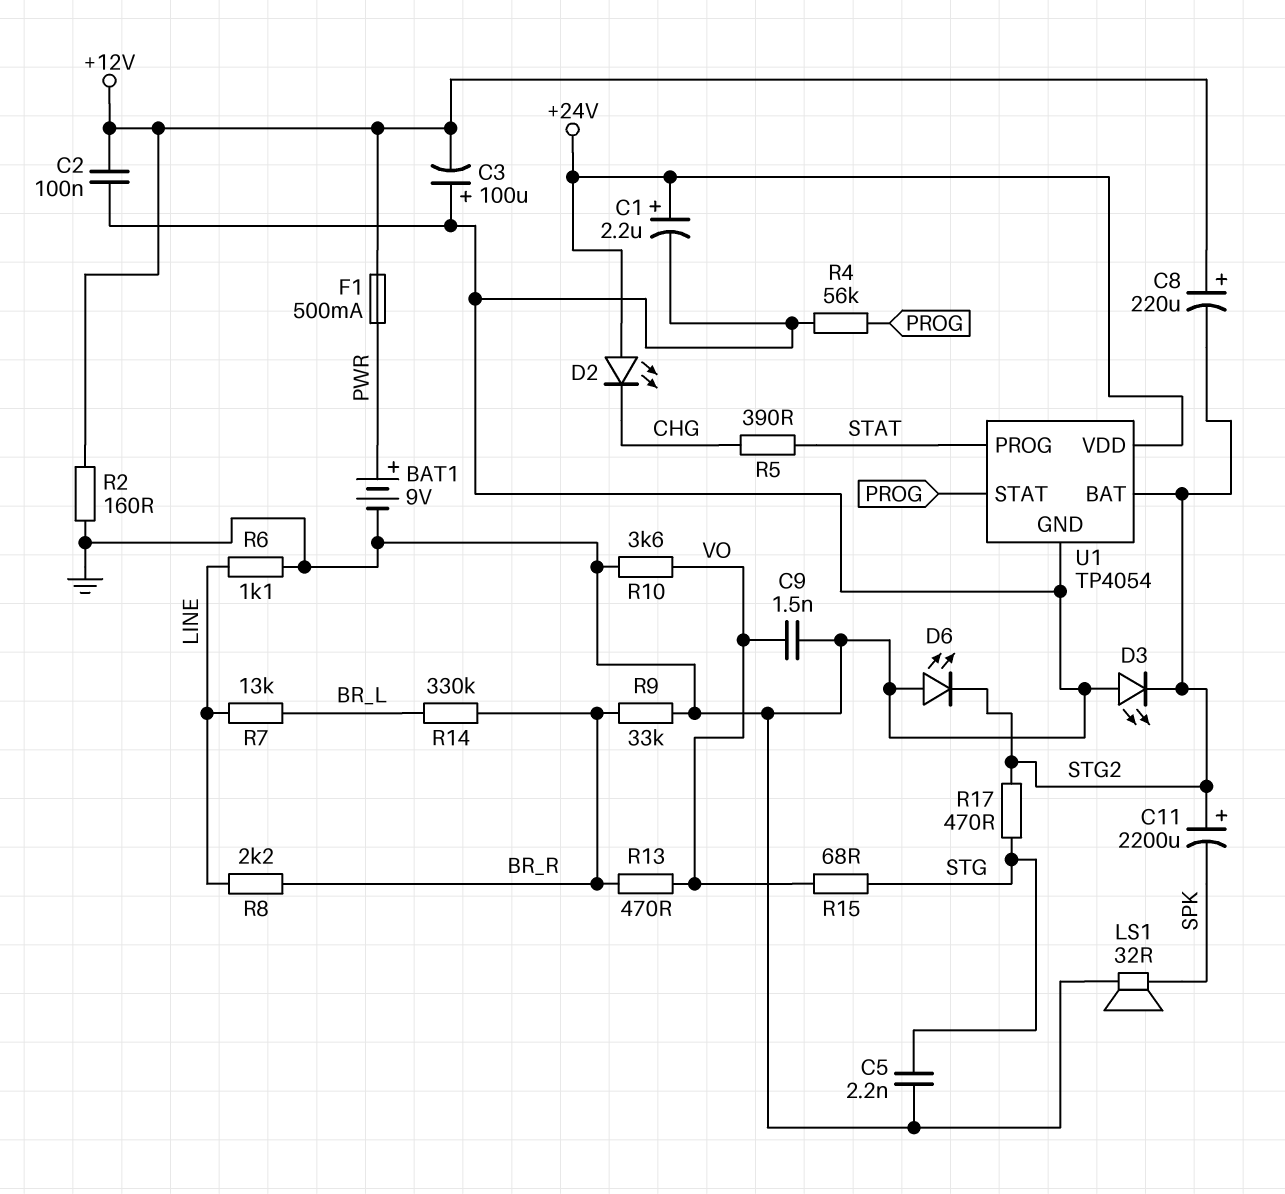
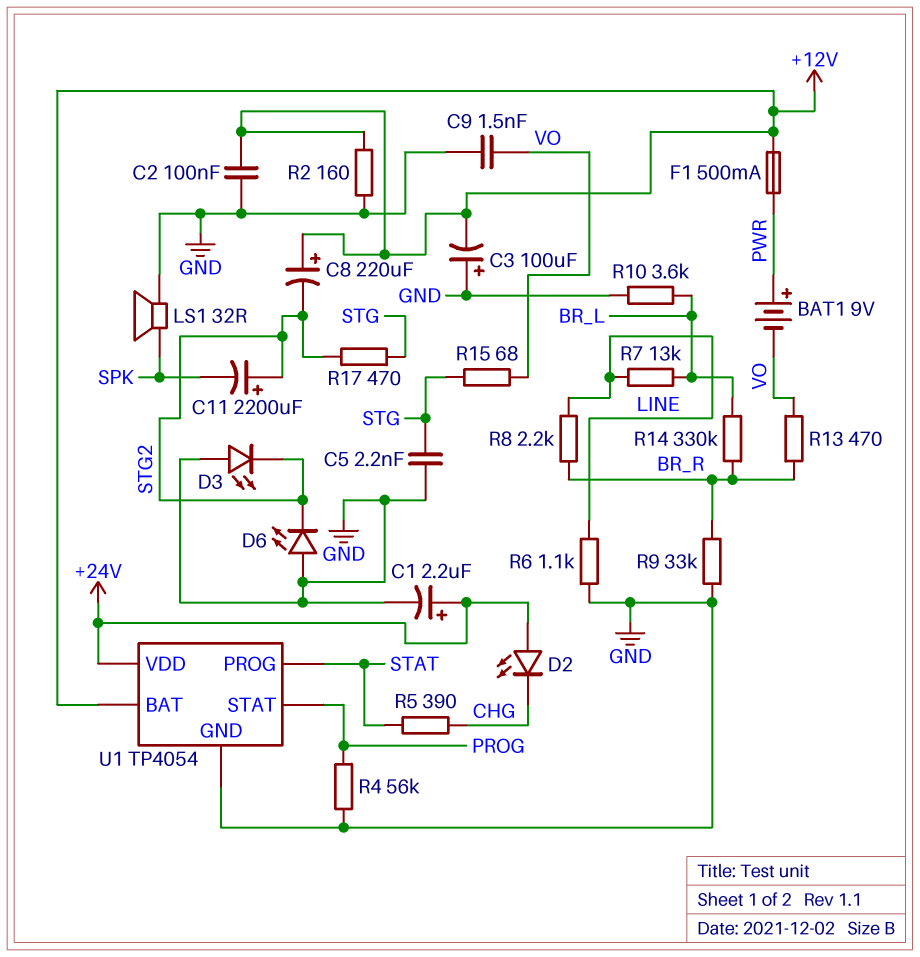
BAT1: 9V (plus PWR, minus GND) -> 9V (plus PWR, minus VO)
R10: 3.6k (GND, VO) -> 3.6k (BR_L, GND)
U1 pin BAT: STG2 -> +12V

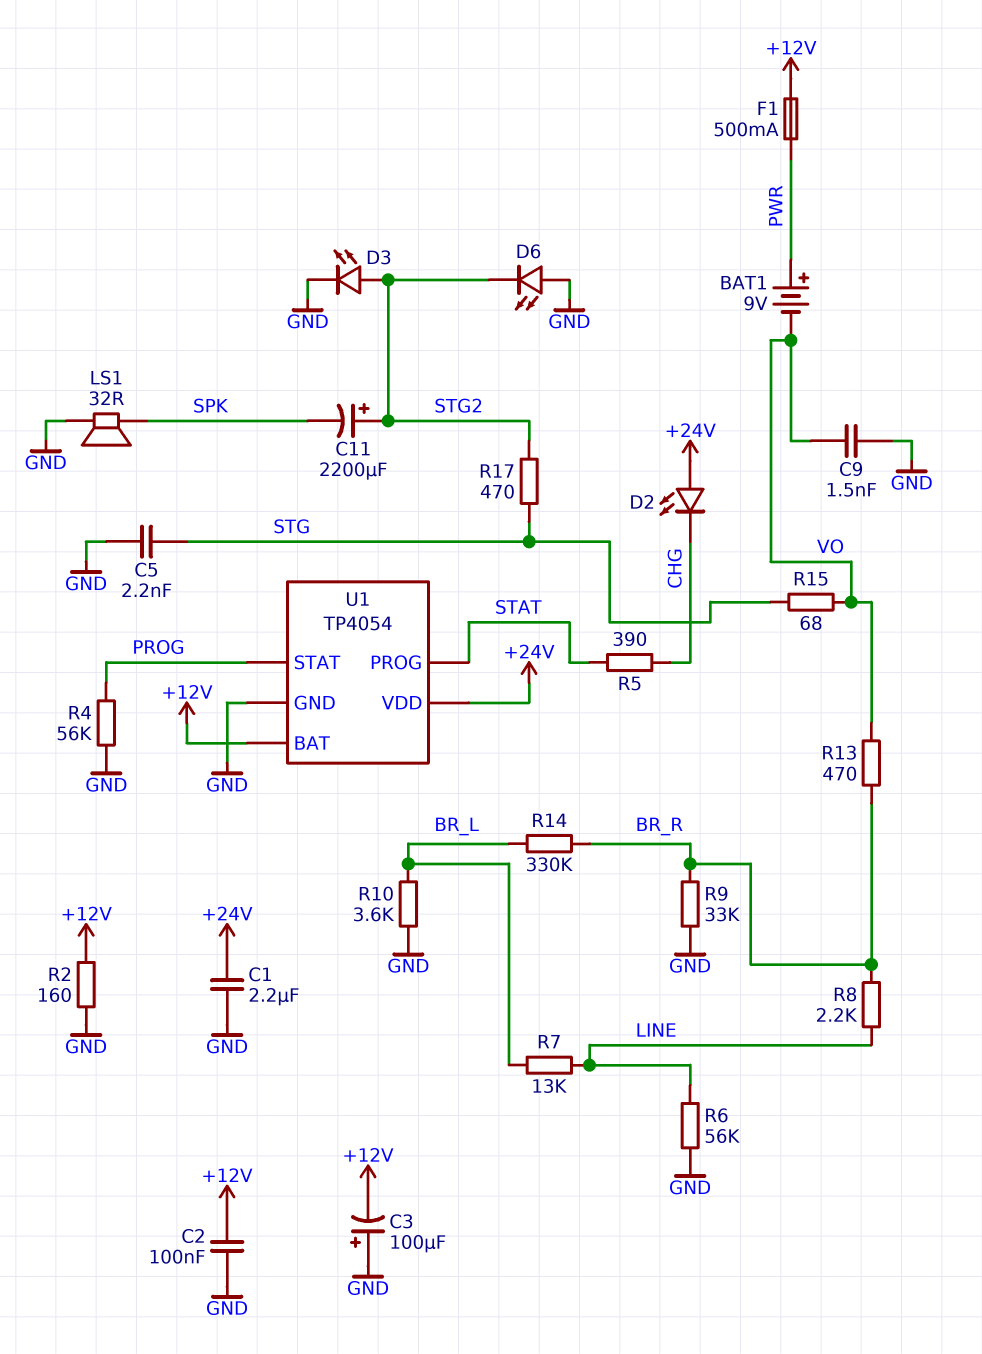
C1: 2.2uF (plus +24V, minus GND) -> 2.2uF (+24V, GND)
C8: 220uF (plus +12V, minus STG2) -> none
D3: LED (A GND, K STG2) -> LED (A STG2, K GND)
R6: 1.1k (GND, LINE) -> 56k (GND, LINE)

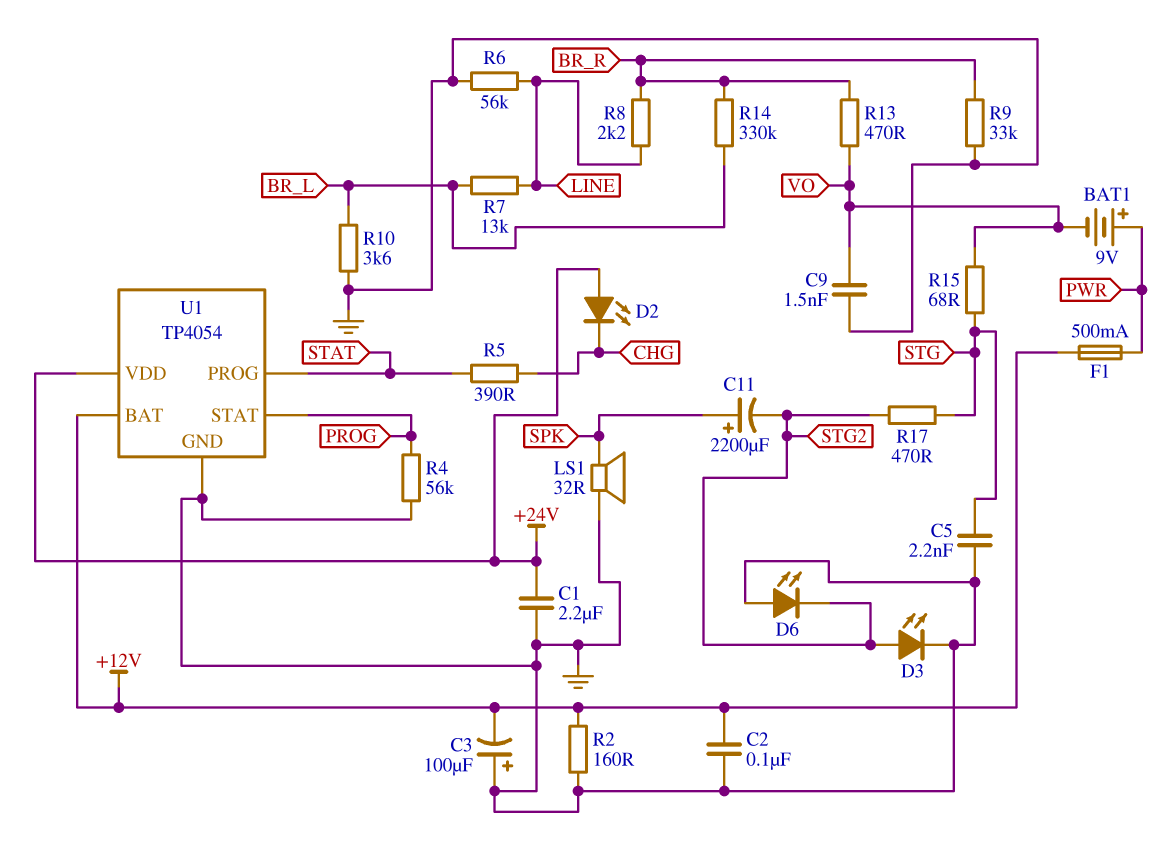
C11: 2200uF (plus STG2, minus SPK) -> 2200uF (plus SPK, minus STG2)

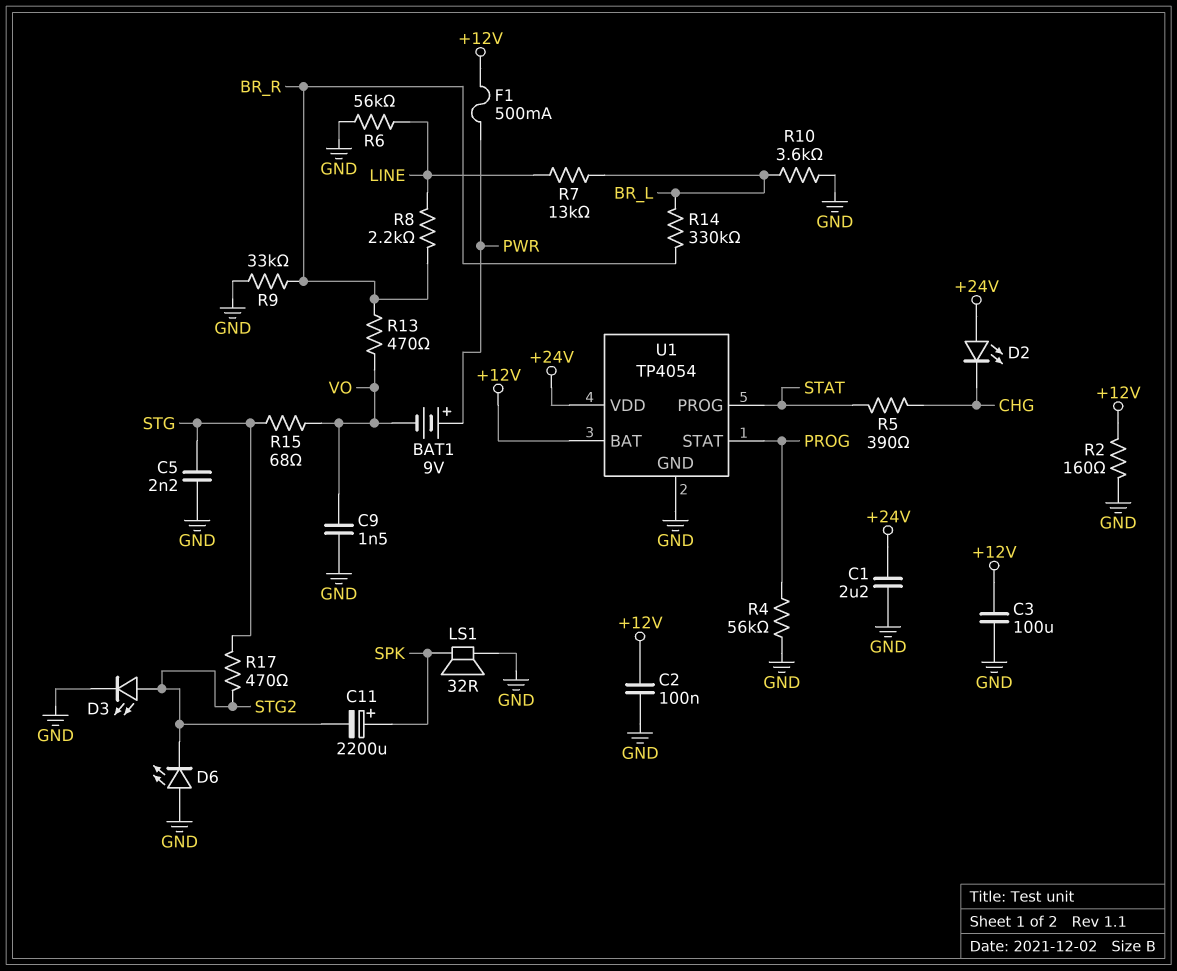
C3: 100uF (plus GND, minus +12V) -> 100uF (+12V, GND)

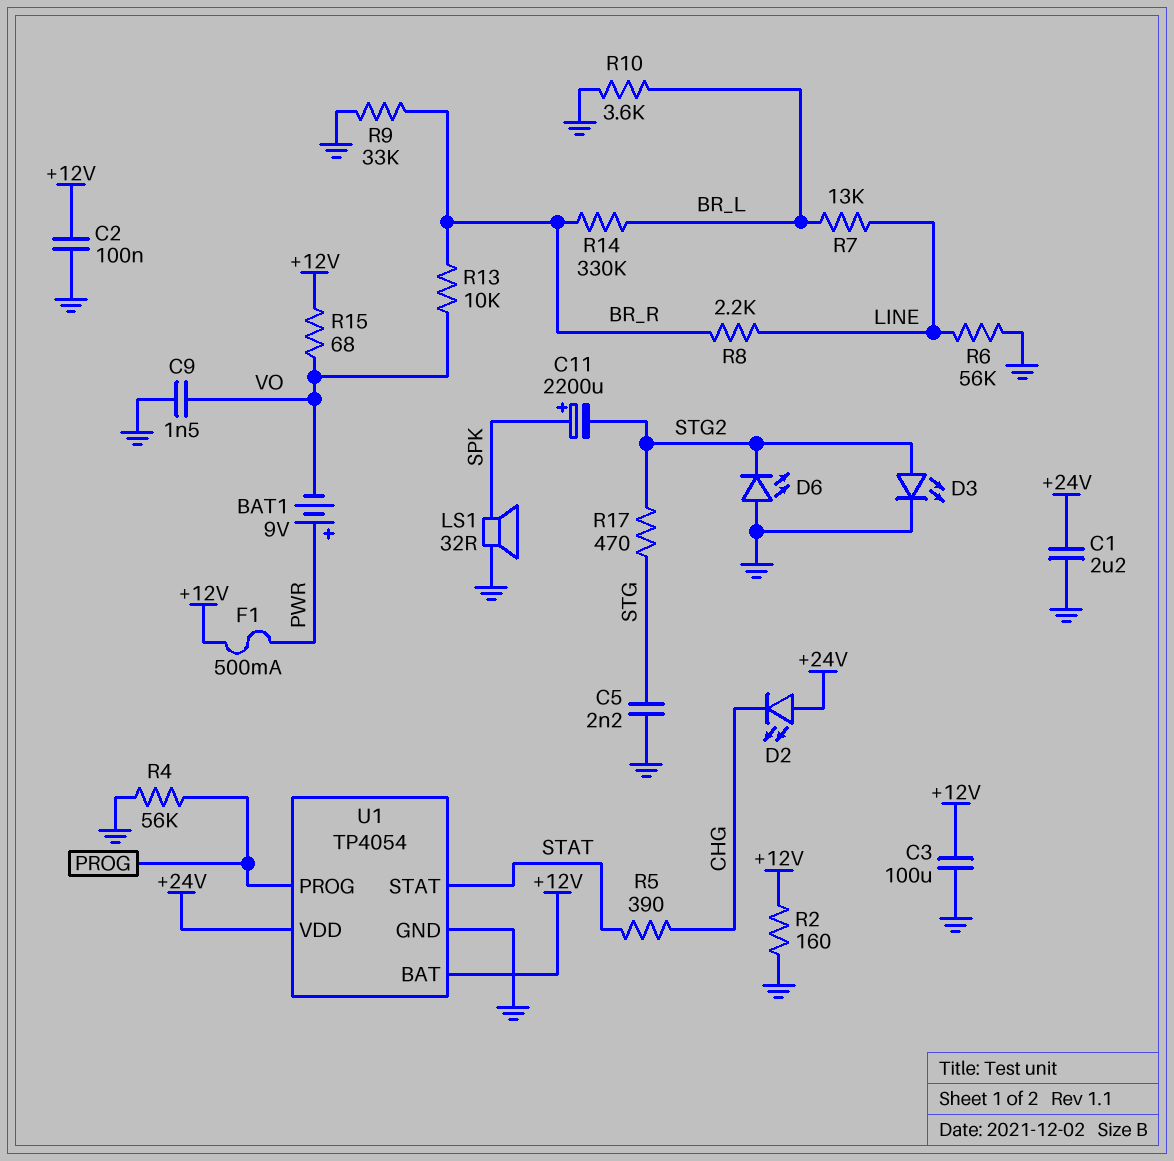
R13: 470 (BR_R, VO) -> 10k (BR_R, VO)
R15: 68 (STG, VO) -> 68 (+12V, VO)
U1 pin PROG: STAT -> PROG
U1 pin STAT: PROG -> STAT

